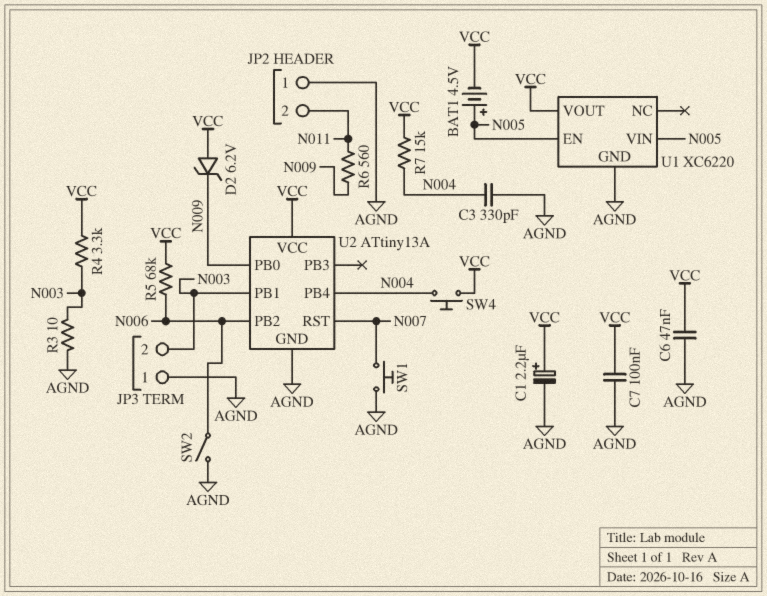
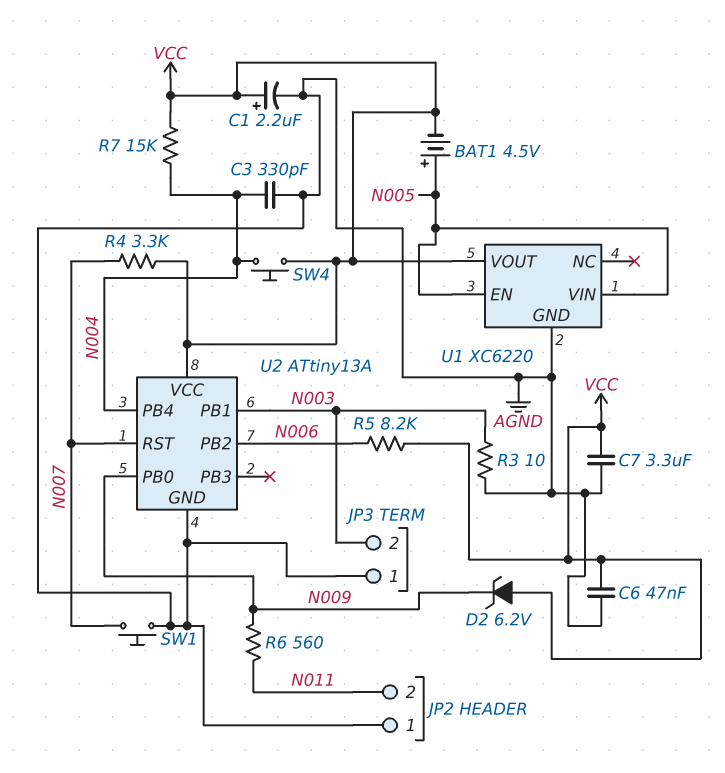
C7: 100nF (AGND, VCC) -> 3.3uF (AGND, VCC)
R4: 3.3k (N003, VCC) -> 3.3k (N007, VCC)
R5: 68k (N006, VCC) -> 8.2k (N006, VCC)
SW2: switch (AGND, N006) -> none

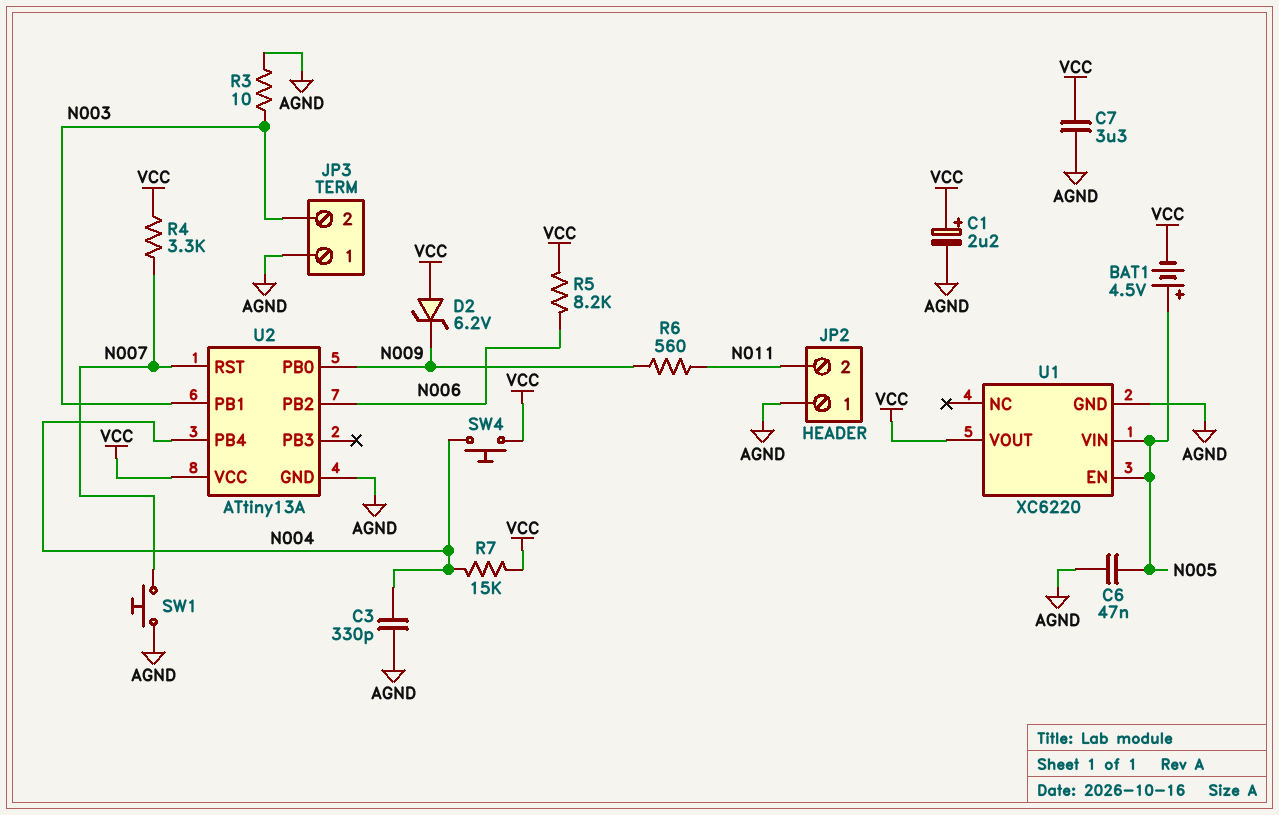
C6: 47nF (AGND, VCC) -> 47nF (AGND, N005)

